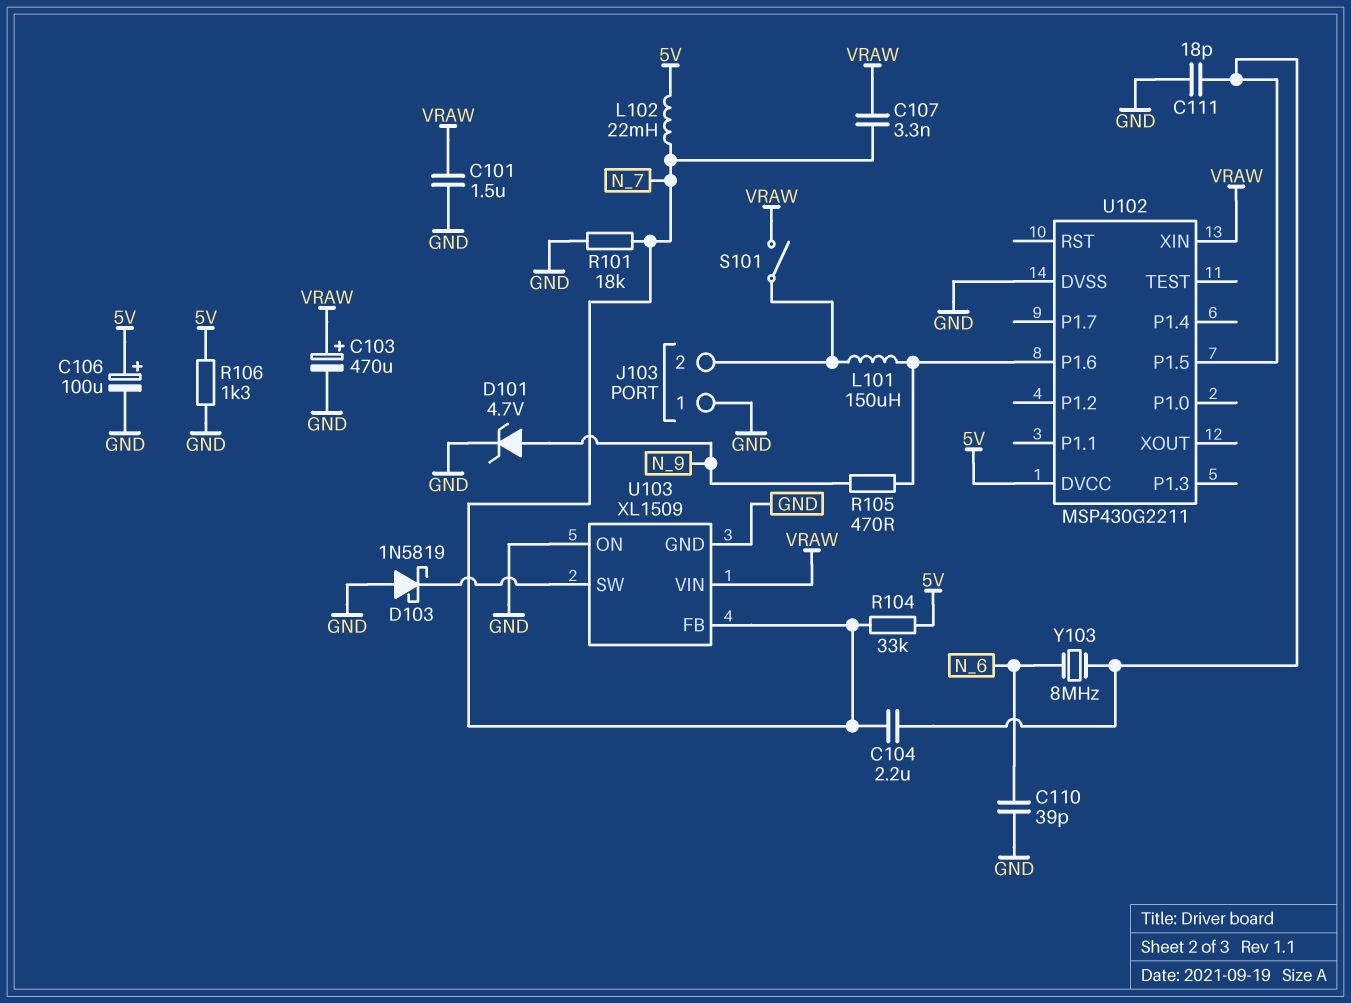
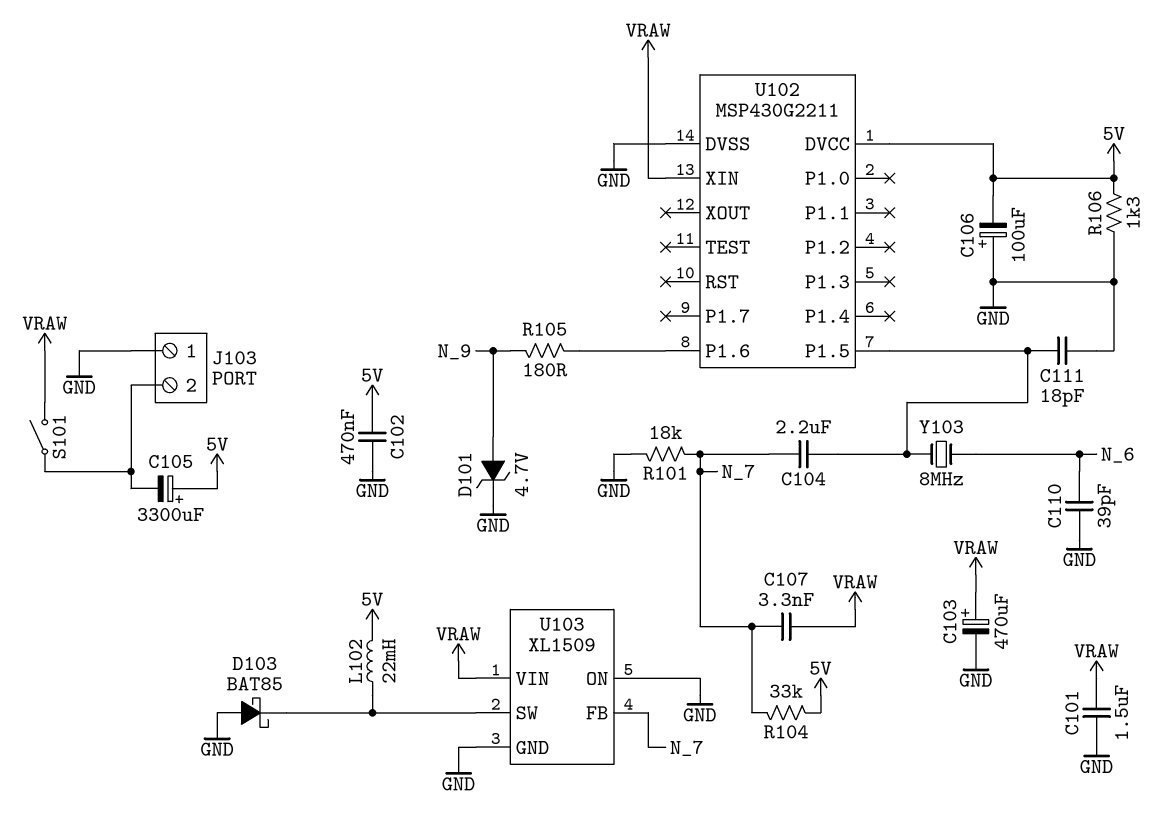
C102: none -> 470nF (5V, GND)
C105: none -> 3300uF (plus 5V, minus J103/2)
C106: 100uF (plus 5V, minus GND) -> 100uF (plus GND, minus 5V)
D103: schottky 1N5819 (A GND, K U103/SW) -> schottky BAT85 (A GND, K U103/SW)
L101: 150uH (J103/2, U102/P1.6) -> none
L102: 22mH (5V, N_7) -> 22mH (5V, U103/SW)
R105: 470 (N_9, U102/P1.6) -> 180 (N_9, U102/P1.6)

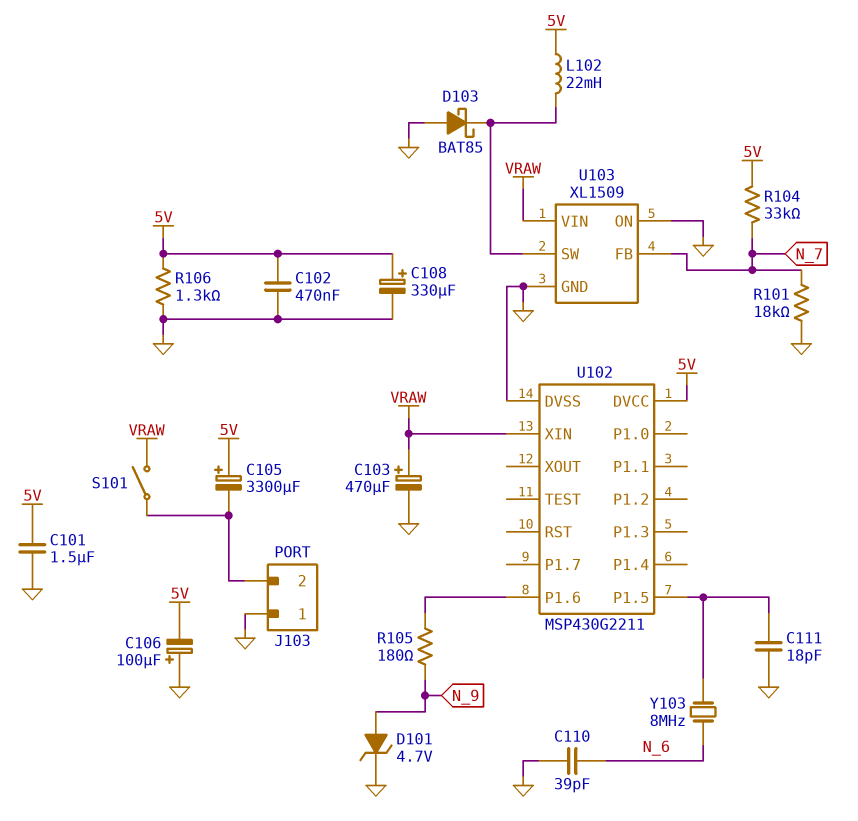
C101: 1.5uF (GND, VRAW) -> 1.5uF (5V, GND)
C104: 2.2uF (N_7, U102/P1.5) -> none
C107: 3.3nF (N_7, VRAW) -> none
C108: none -> 330uF (plus 5V, minus GND)

